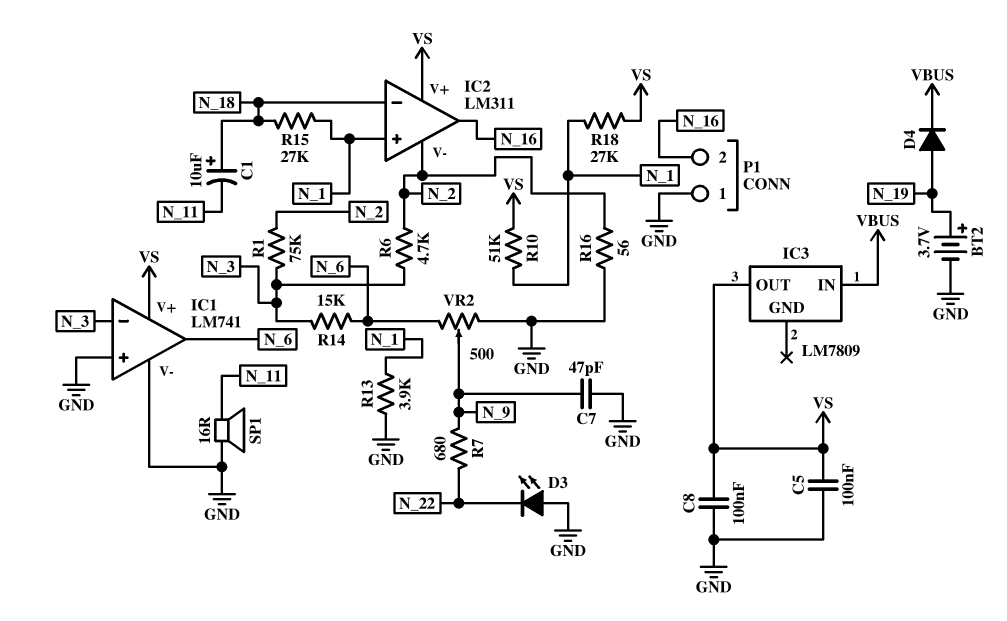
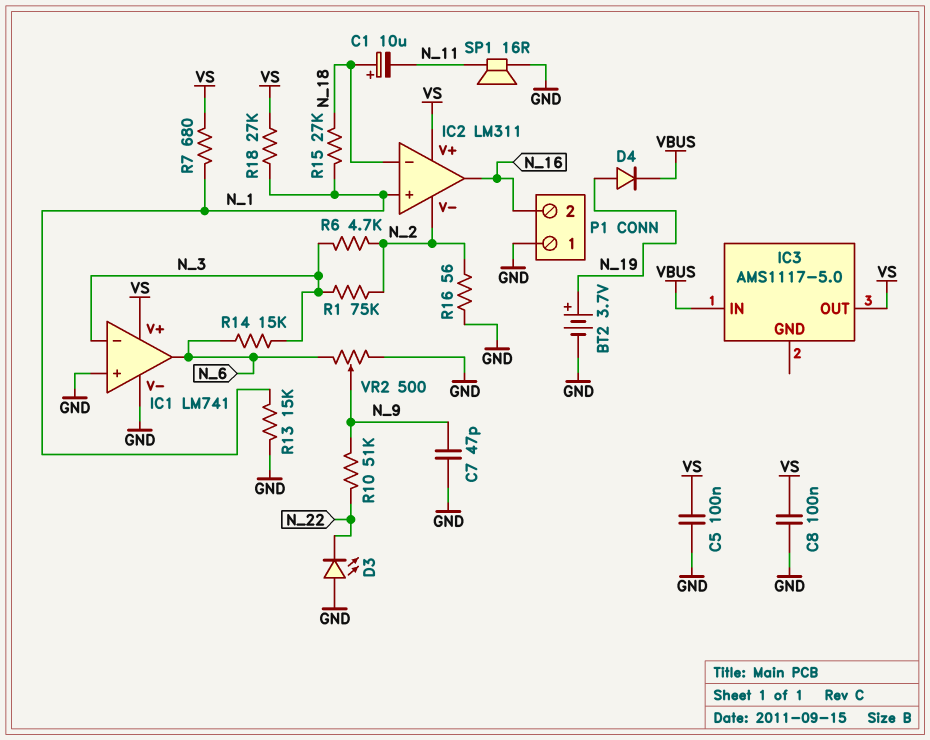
IC3: LM7809 -> AMS1117-5.0
R7: 680 (N_9, N_22) -> 680 (N_1, VS)
R10: 51k (N_1, VS) -> 51k (N_9, N_22)
R13: 3.9k (GND, N_1) -> 15k (GND, N_1)

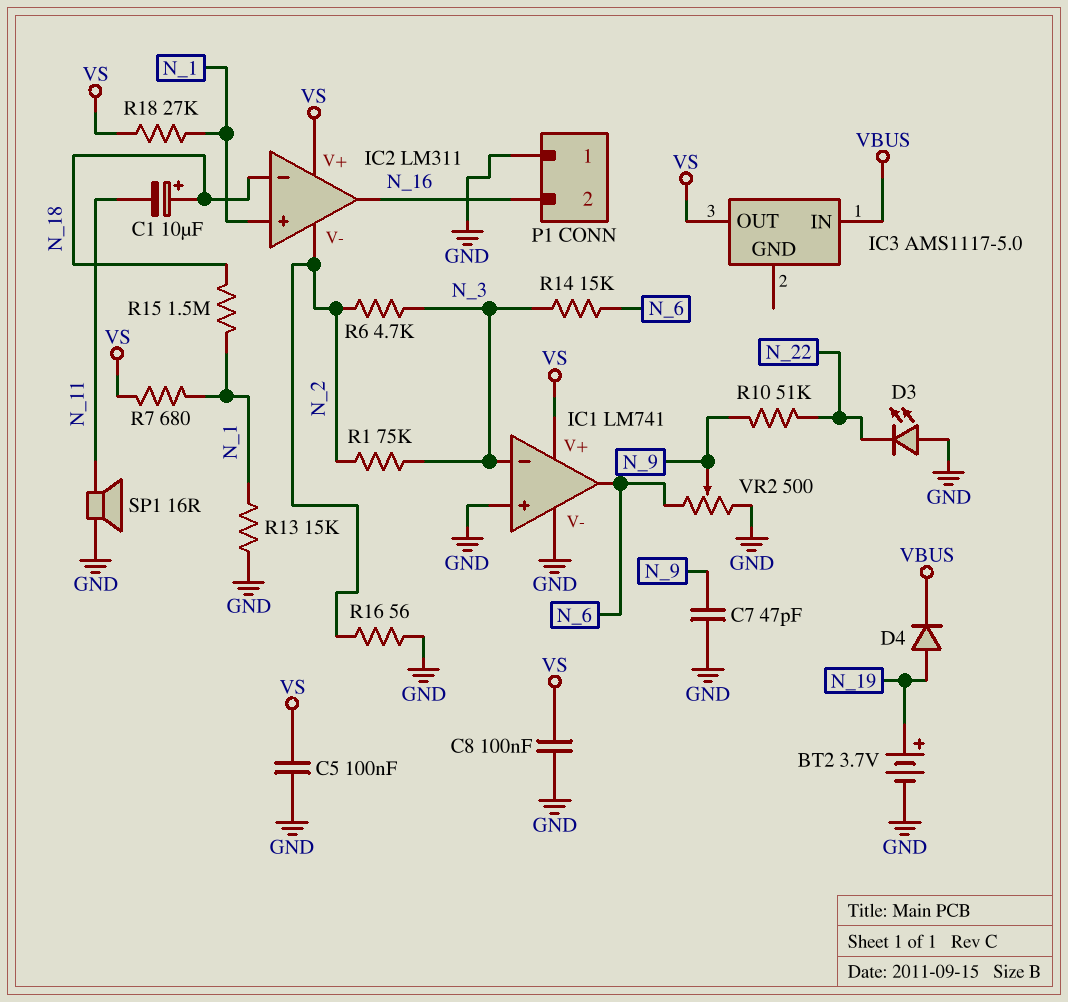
R15: 27k (N_1, N_18) -> 1.5M (N_1, N_18)

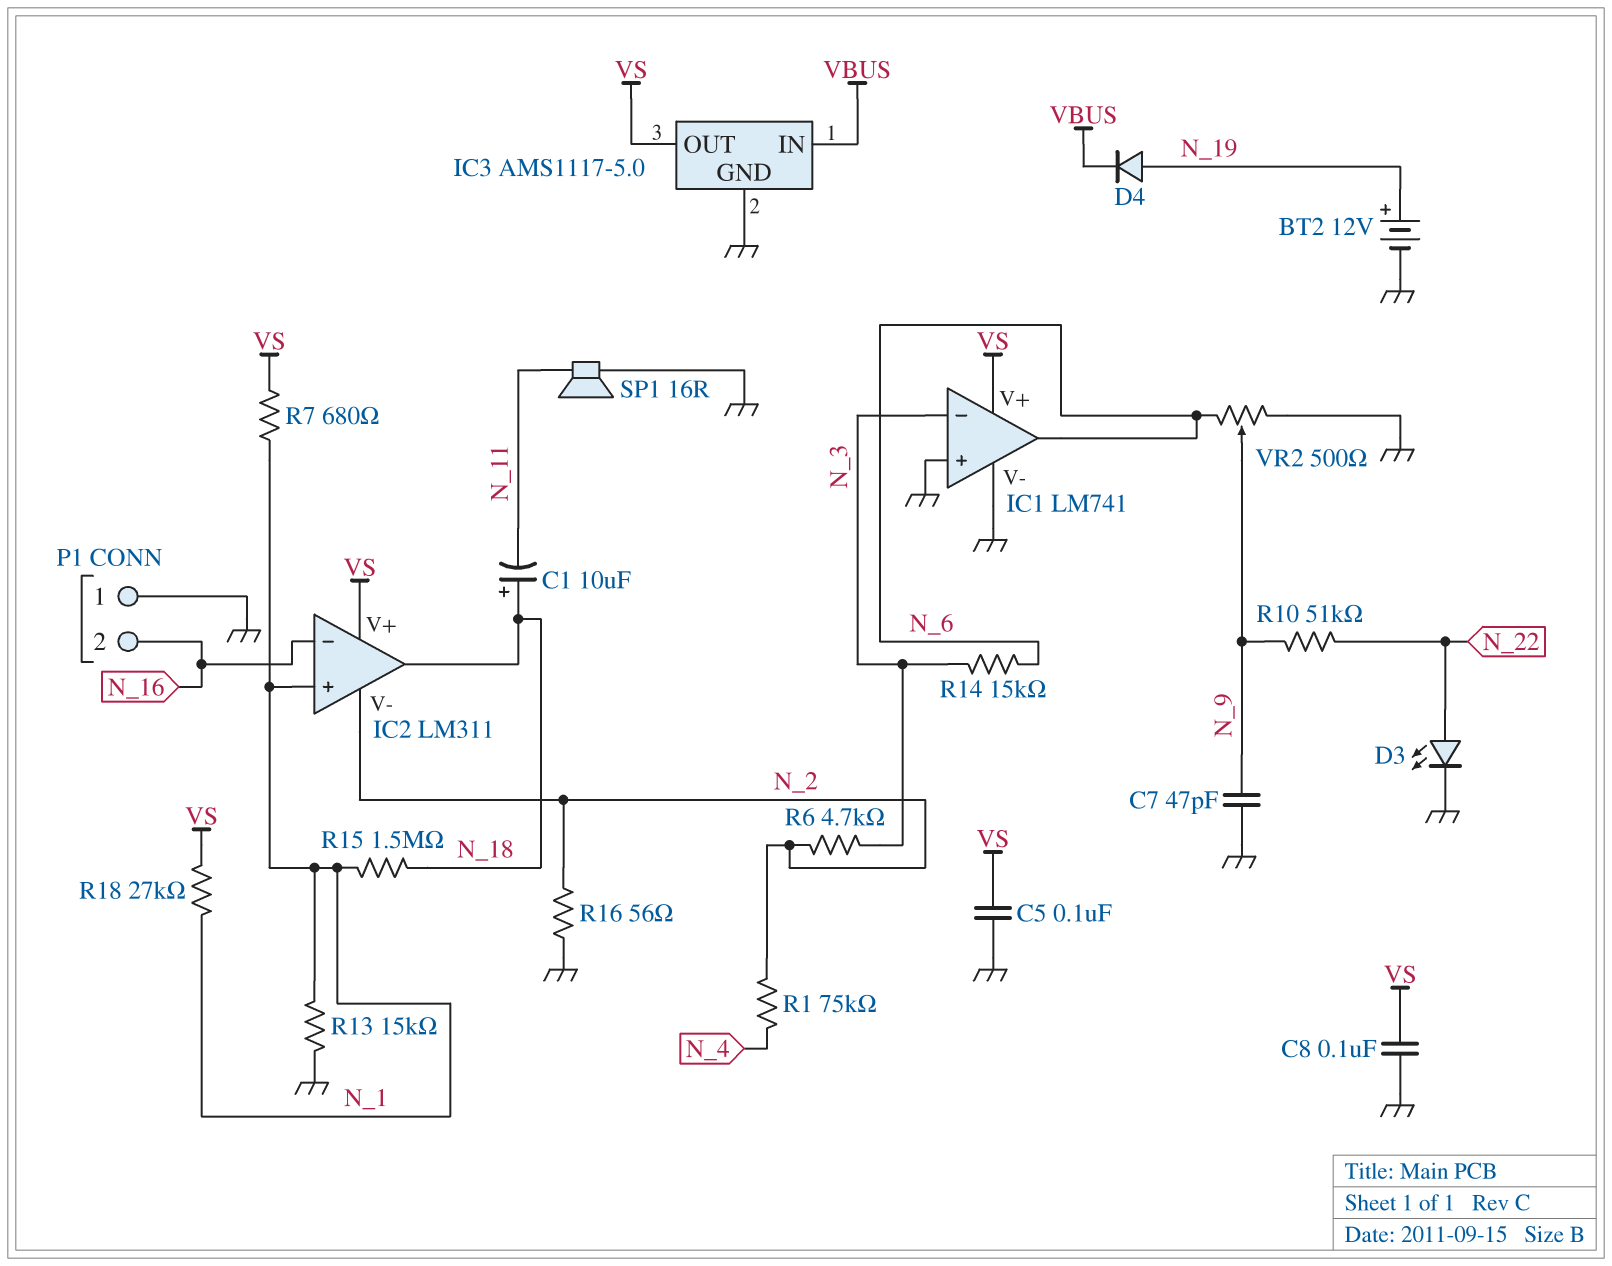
BT2: 3.7V (plus N_19, minus GND) -> 12V (plus N_19, minus GND)
D3: LED (A GND, K N_22) -> LED (A N_22, K GND)
IC2 pin in-: N_18 -> N_16
IC2 pin out: N_16 -> N_18
IC3 pin GND: none -> GND
R1: 75k (N_2, N_3) -> 75k (N_2, N_4)

